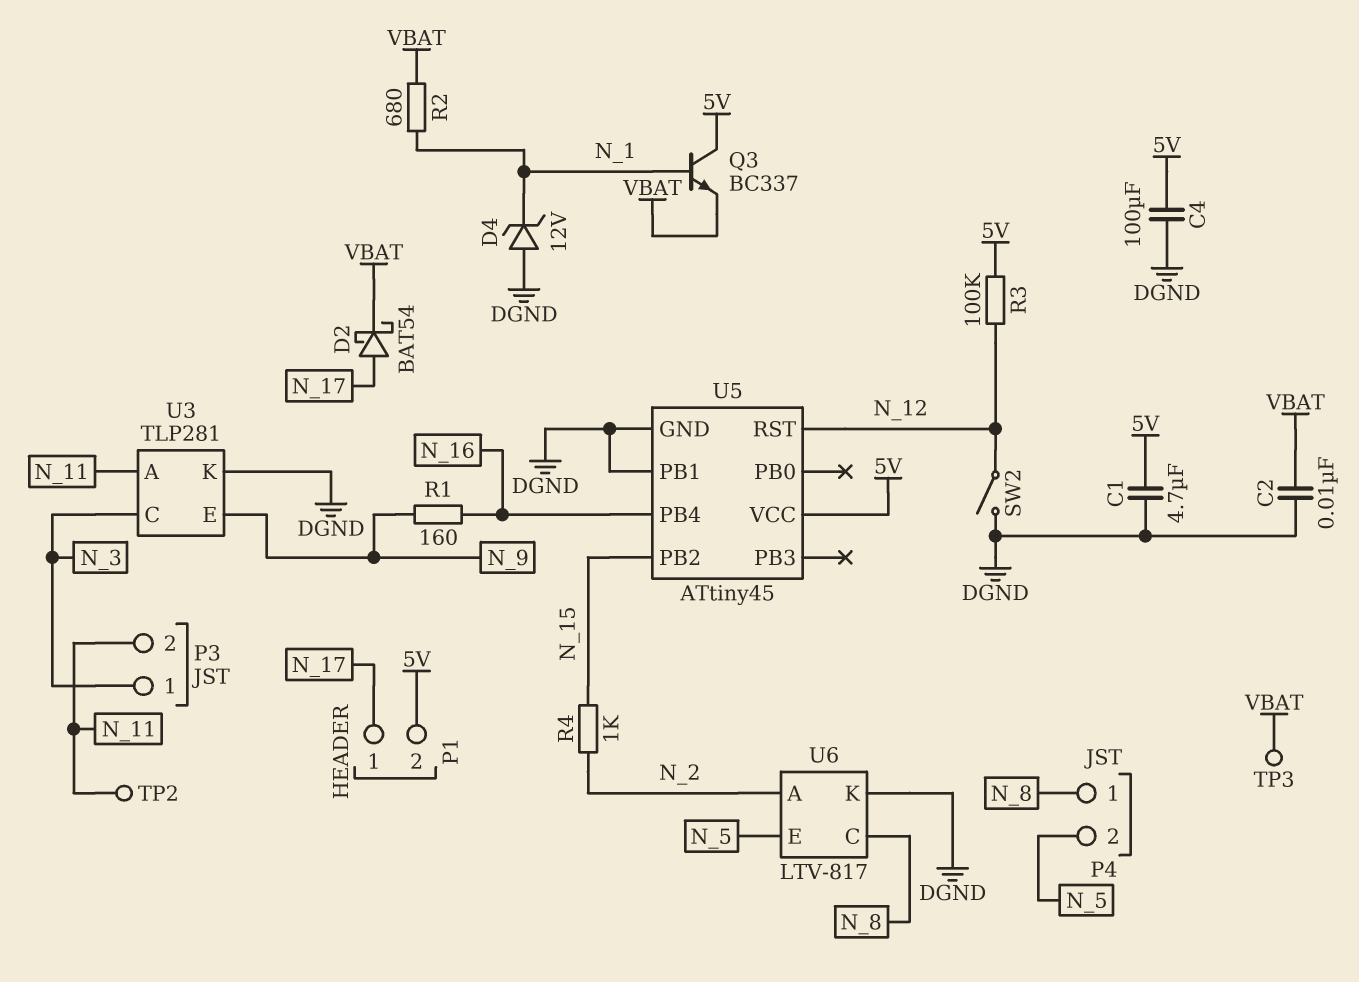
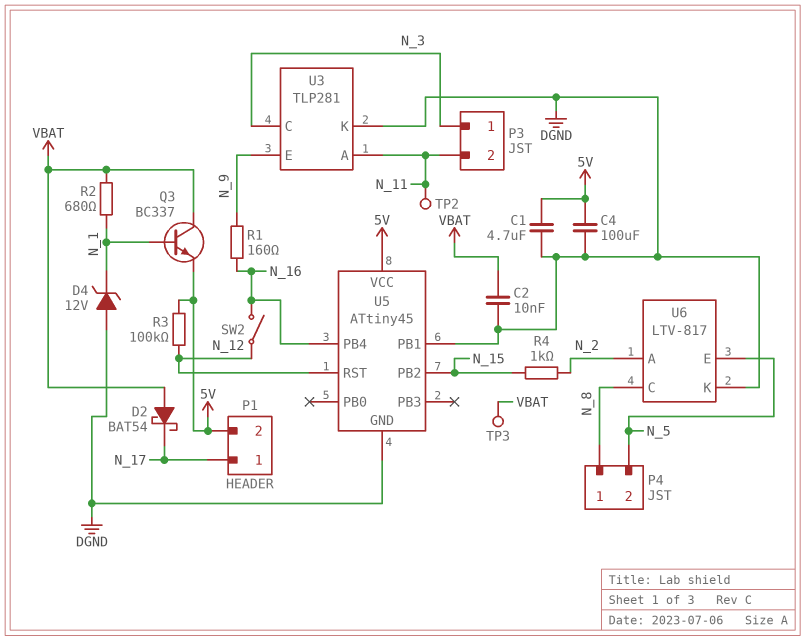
D2: schottky BAT54 (A N_17, K VBAT) -> schottky BAT54 (A VBAT, K N_17)
Q3: NPN BC337 (B N_1, C 5V, E VBAT) -> NPN BC337 (B N_1, C VBAT, E 5V)
SW2: switch (DGND, N_12) -> switch (N_12, N_16)

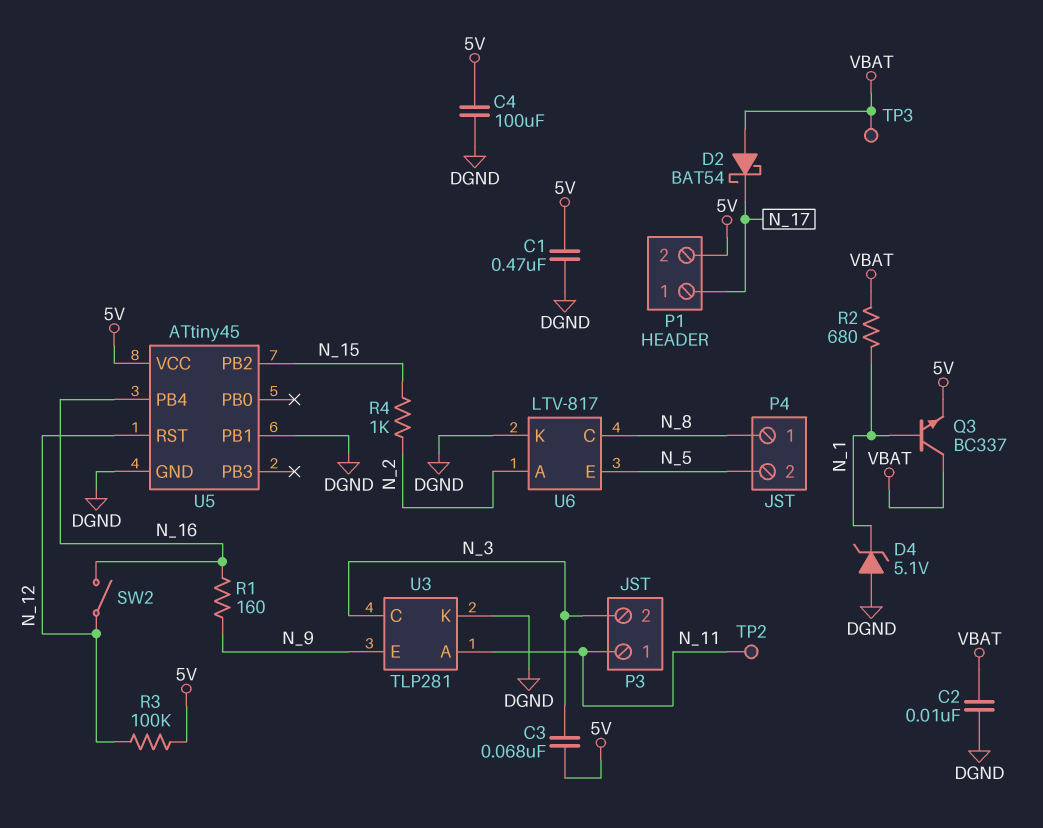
C1: 4.7uF (5V, DGND) -> 470nF (5V, DGND)
C3: none -> 68nF (5V, N_3)
D4: zener 12V (A DGND, K N_1) -> zener 5.1V (A DGND, K N_1)
P3 pin 1: N_3 -> N_11
P3 pin 2: N_11 -> N_3

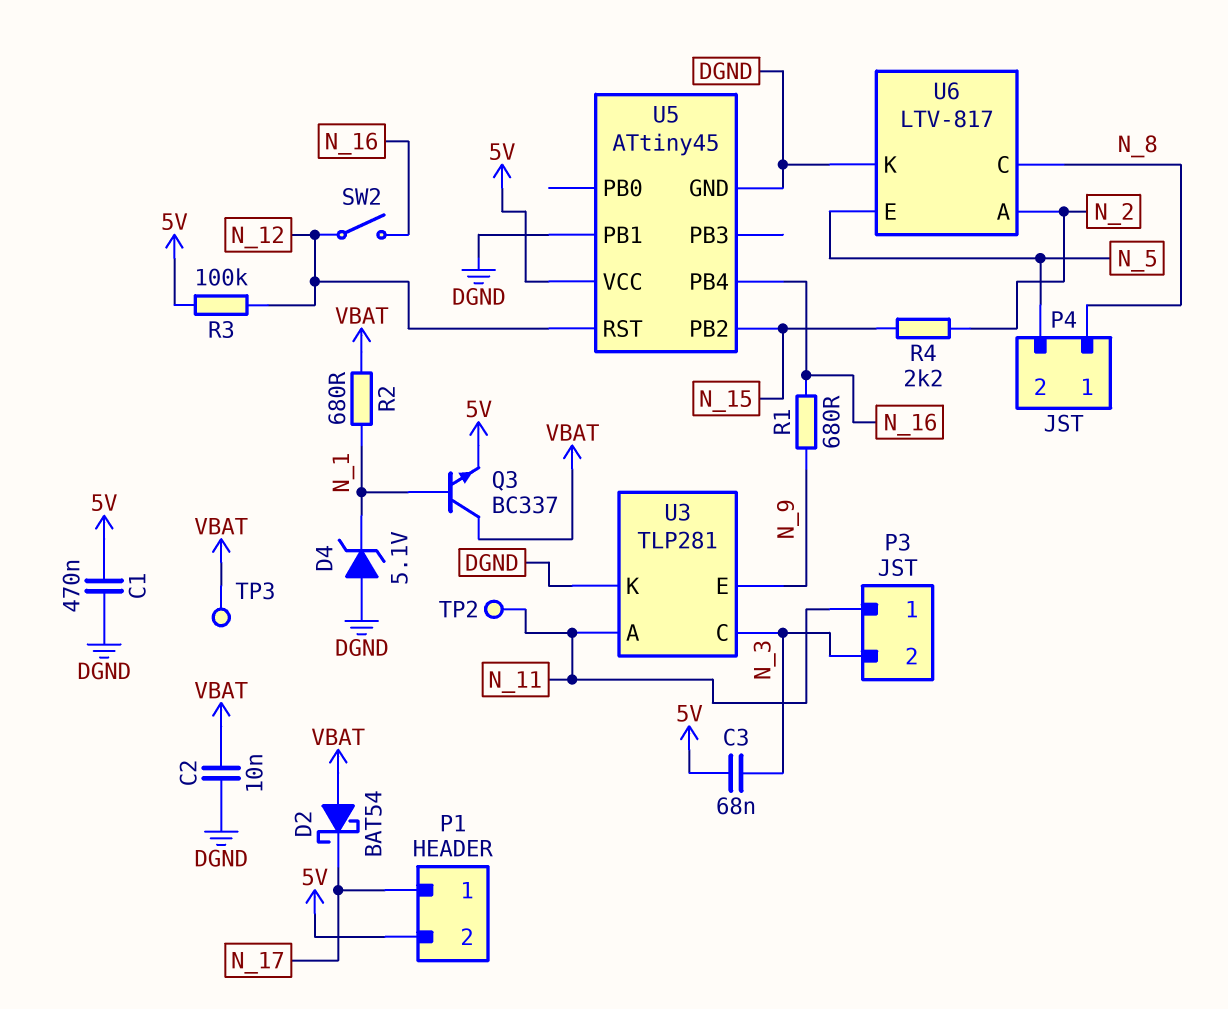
C4: 100uF (5V, DGND) -> none
R1: 160 (N_9, N_16) -> 680 (N_9, N_16)
R4: 1k (N_2, N_15) -> 2.2k (N_2, N_15)

